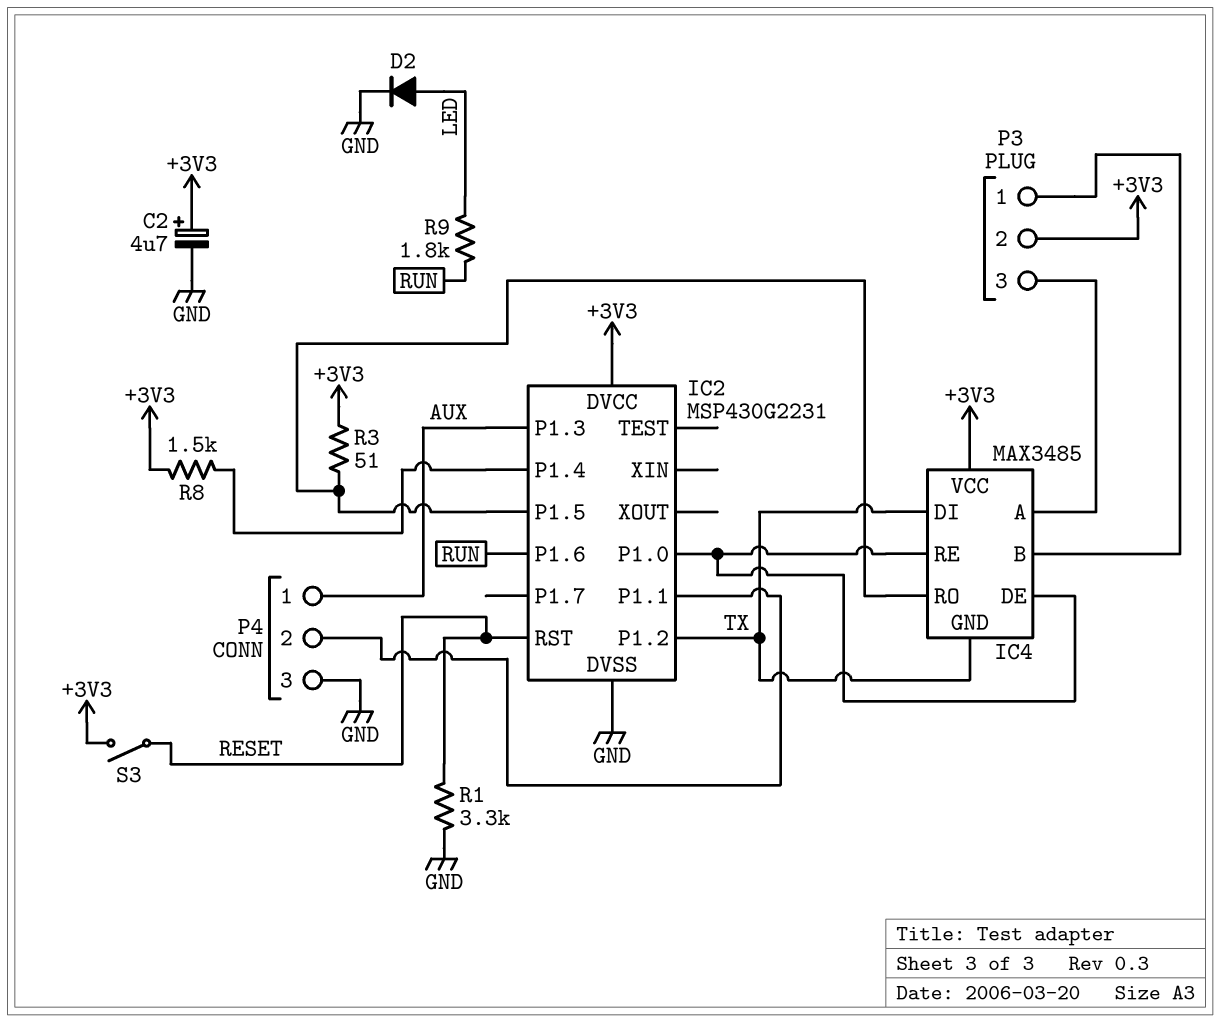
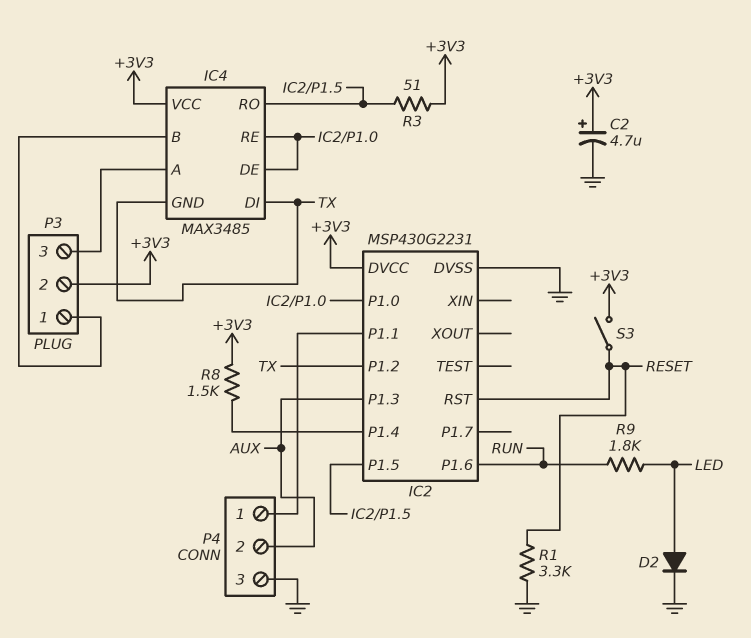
P4 pin 1: AUX -> IC2/P1.1
P4 pin 2: IC2/P1.1 -> AUX

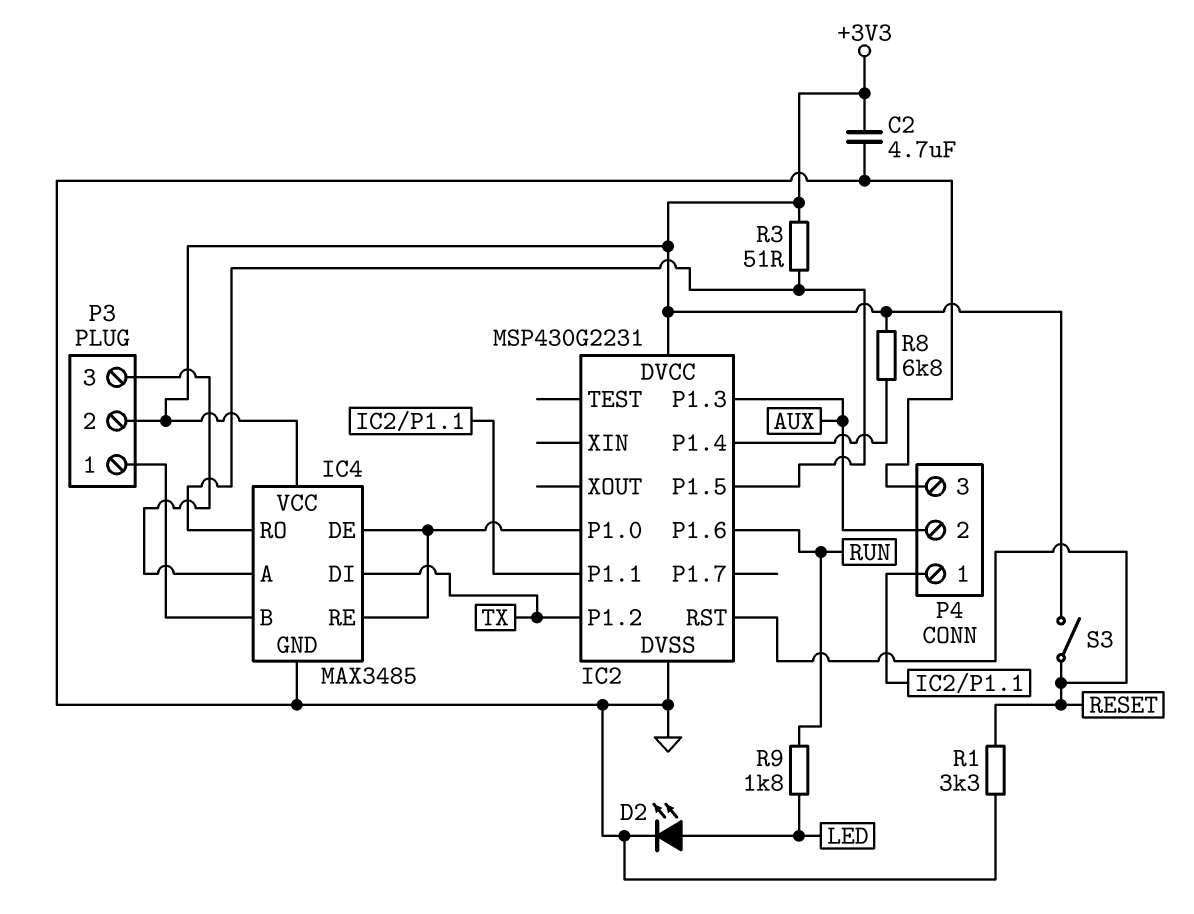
C2: 4.7uF (plus +3V3, minus GND) -> 4.7uF (+3V3, GND)
D2: diode (A LED, K GND) -> LED (A LED, K GND)
IC4 pin GND: TX -> GND
R8: 1.5k (+3V3, IC2/P1.4) -> 6.8k (+3V3, IC2/P1.4)

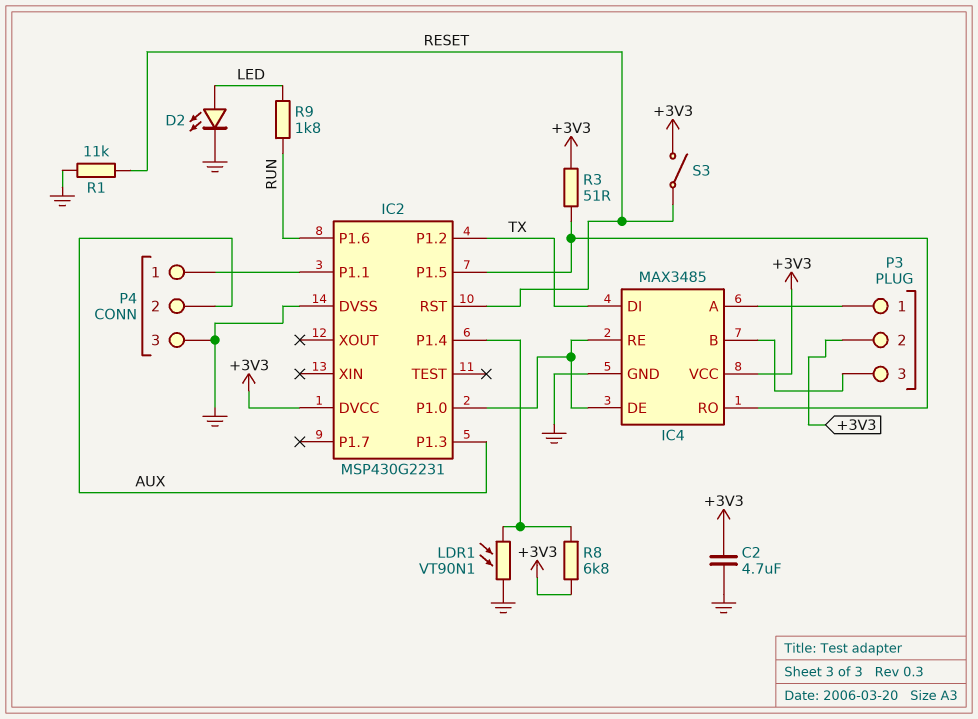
LDR1: none -> VT90N1 (GND, IC2/P1.4)
P3 pin 1: IC4/B -> IC4/A
P3 pin 3: IC4/A -> IC4/B
R1: 3.3k (GND, RESET) -> 11k (GND, RESET)

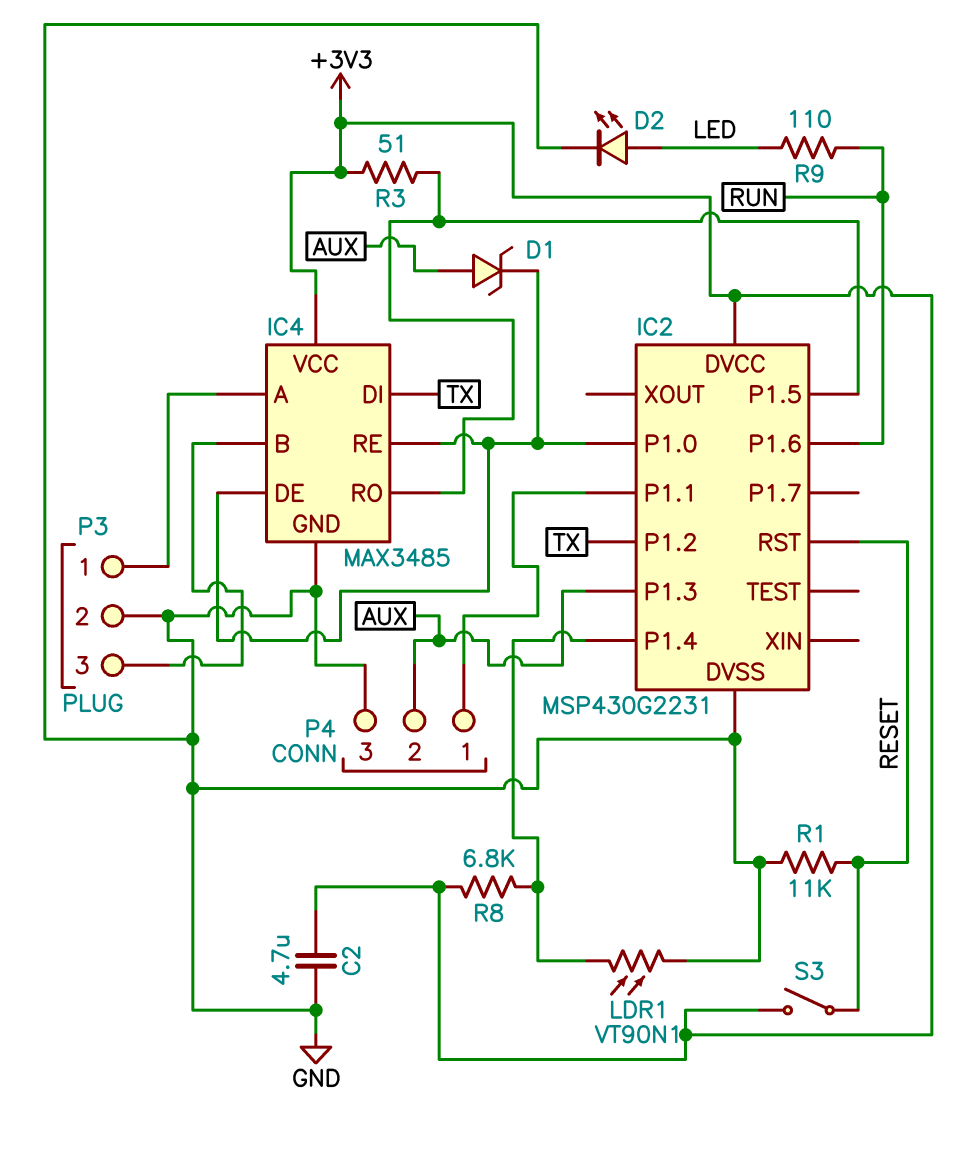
D1: none -> zener (A AUX, K IC2/P1.0)
P3 pin 2: +3V3 -> GND
R9: 1.8k (LED, RUN) -> 110 (LED, RUN)

